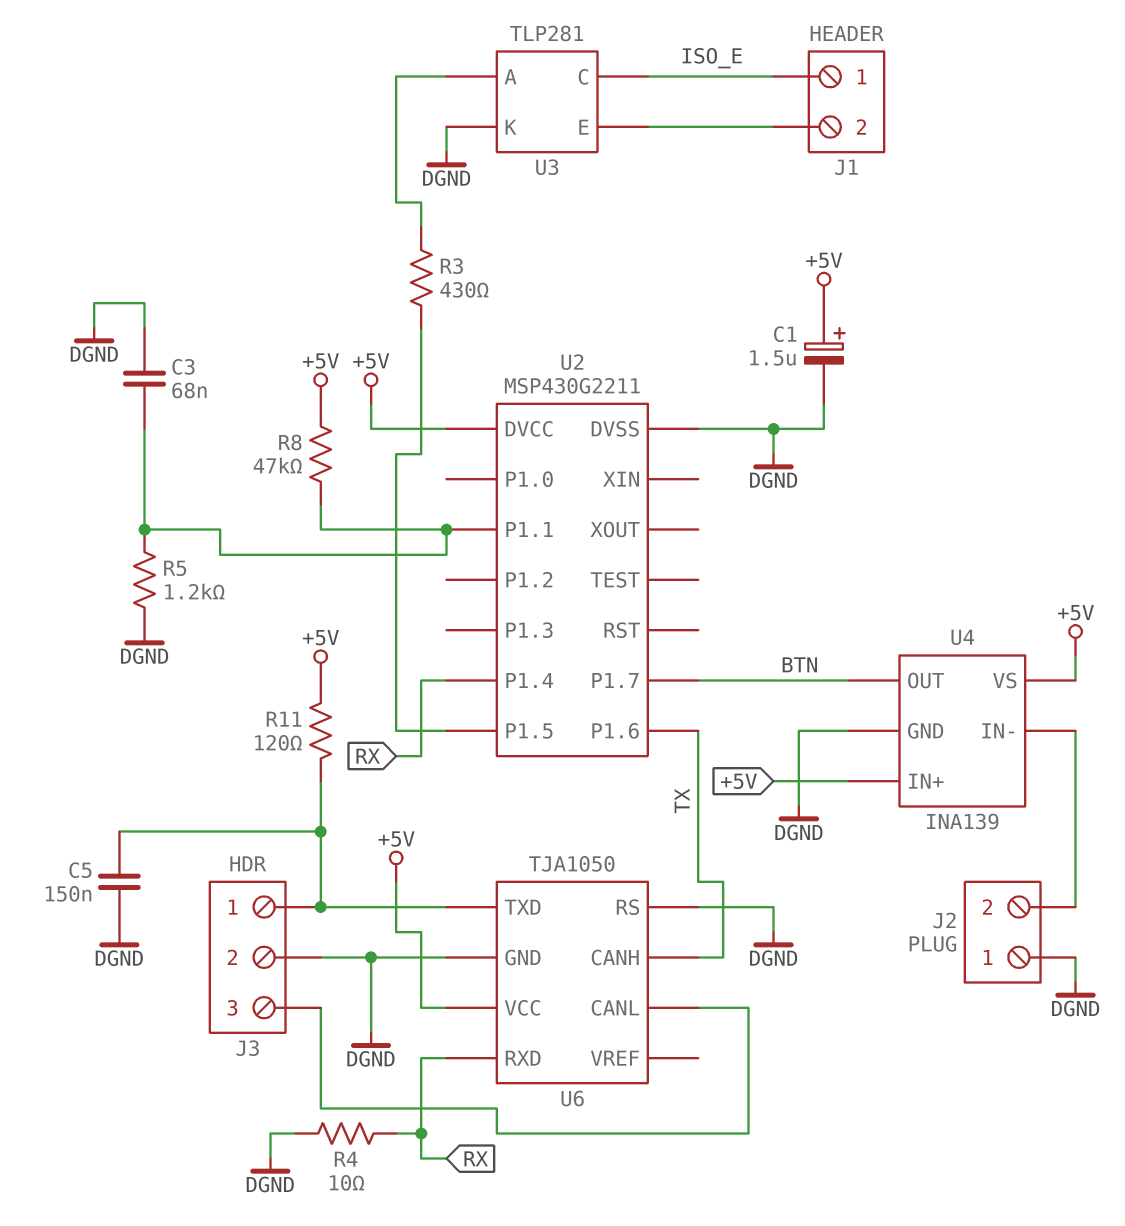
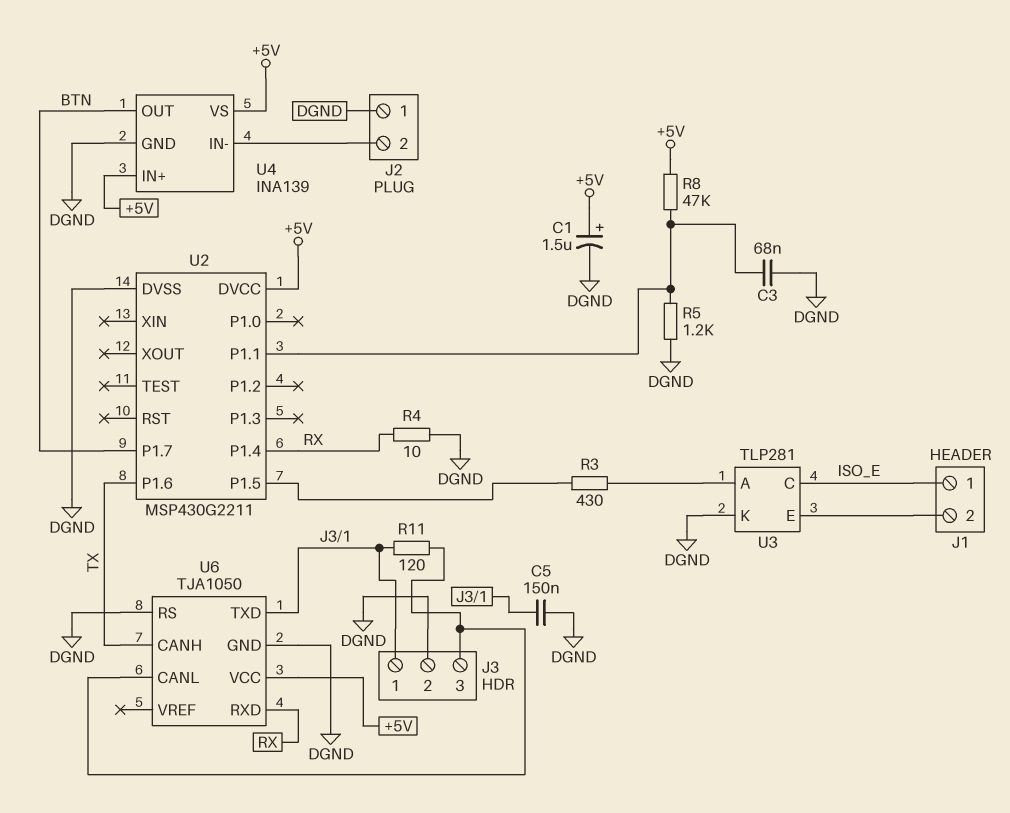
R11: 120 (+5V, J3/1) -> 120 (J3/1, J3/3)

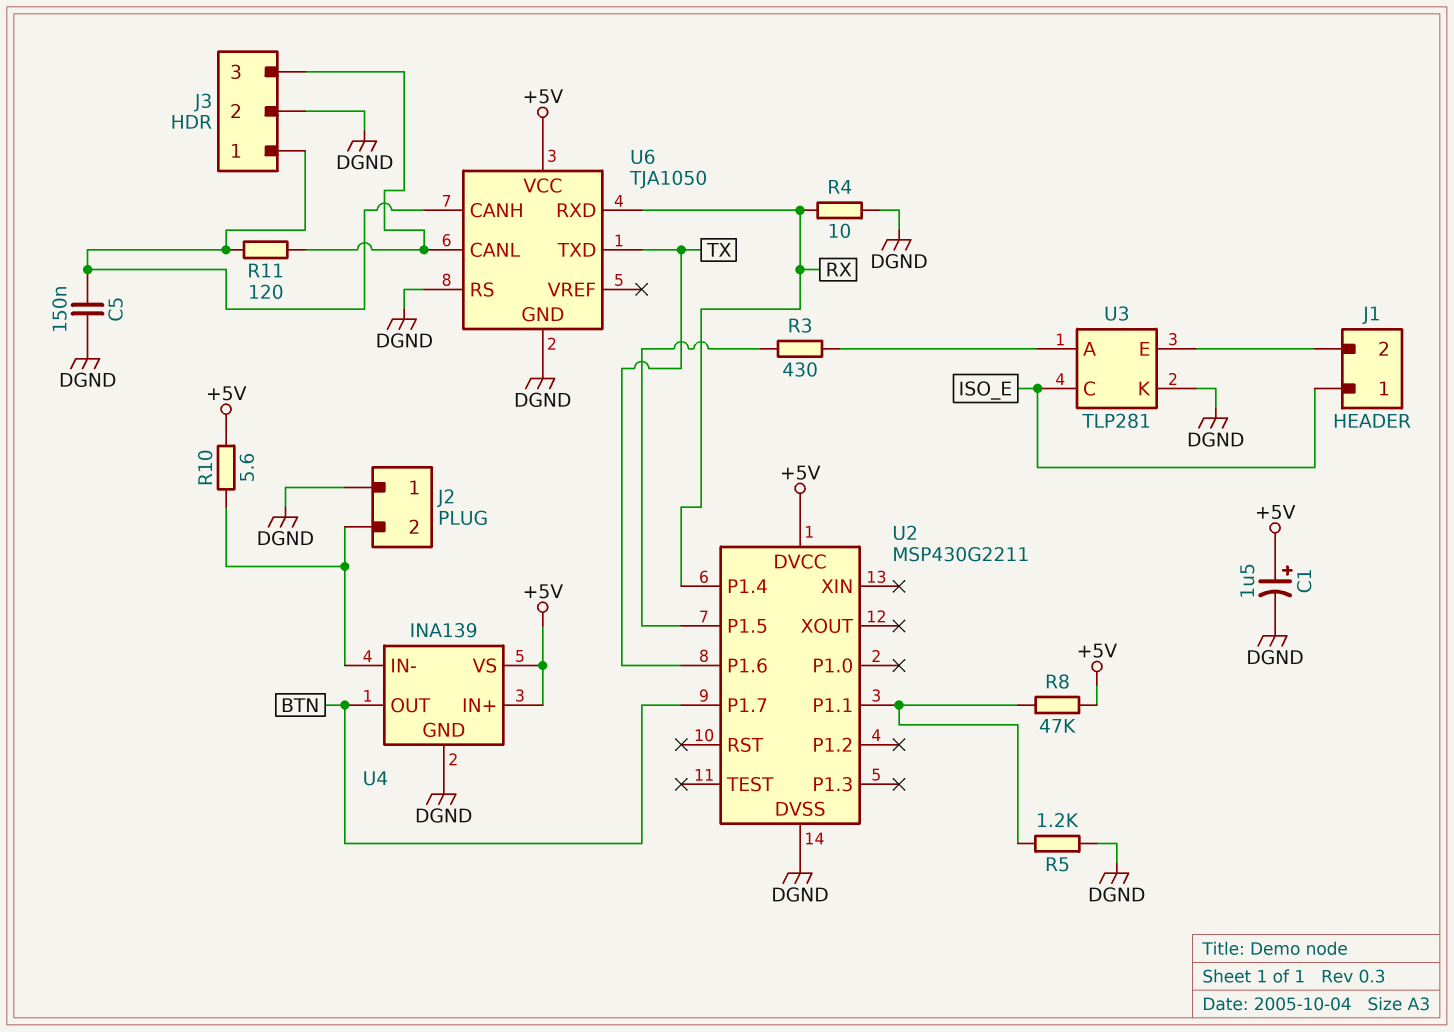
C3: 68nF (DGND, U2/P1.1) -> none
R10: none -> 5.6 (+5V, J2/2)
U6 pin CANH: TX -> J3/1
U6 pin TXD: J3/1 -> TX

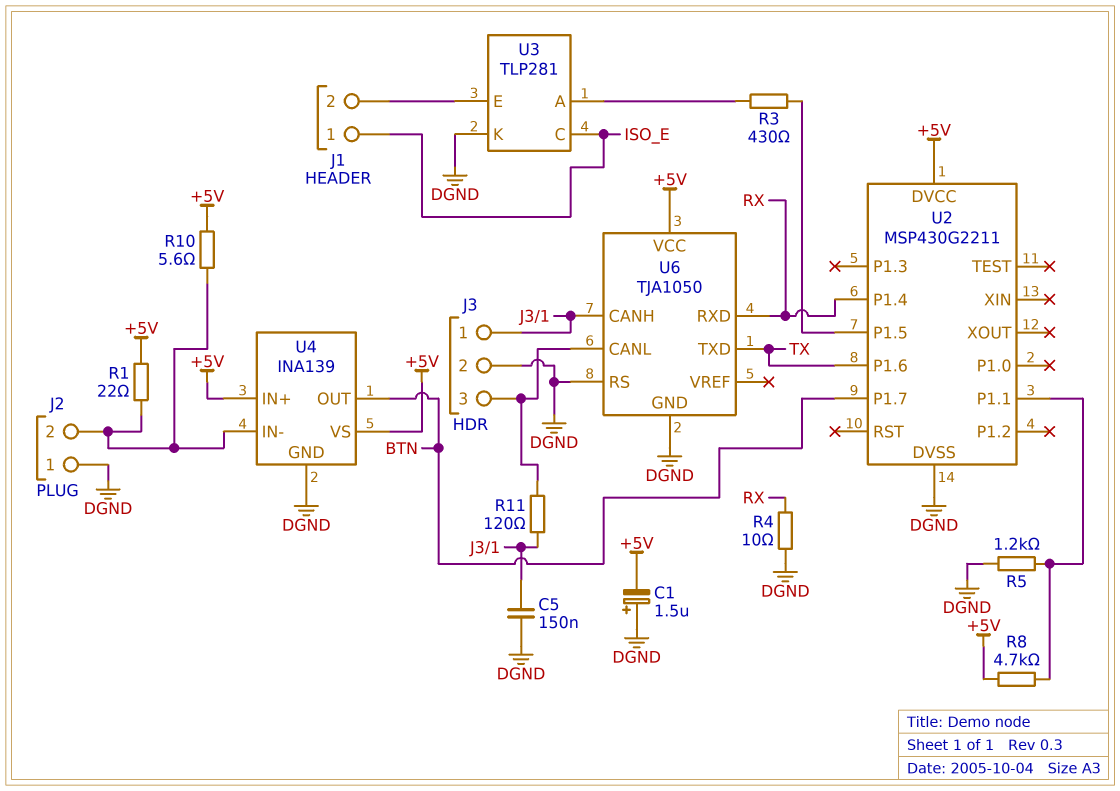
C1: 1.5uF (plus +5V, minus DGND) -> 1.5uF (plus DGND, minus +5V)
R1: none -> 22 (+5V, J2/2)
R8: 47k (+5V, U2/P1.1) -> 4.7k (+5V, U2/P1.1)

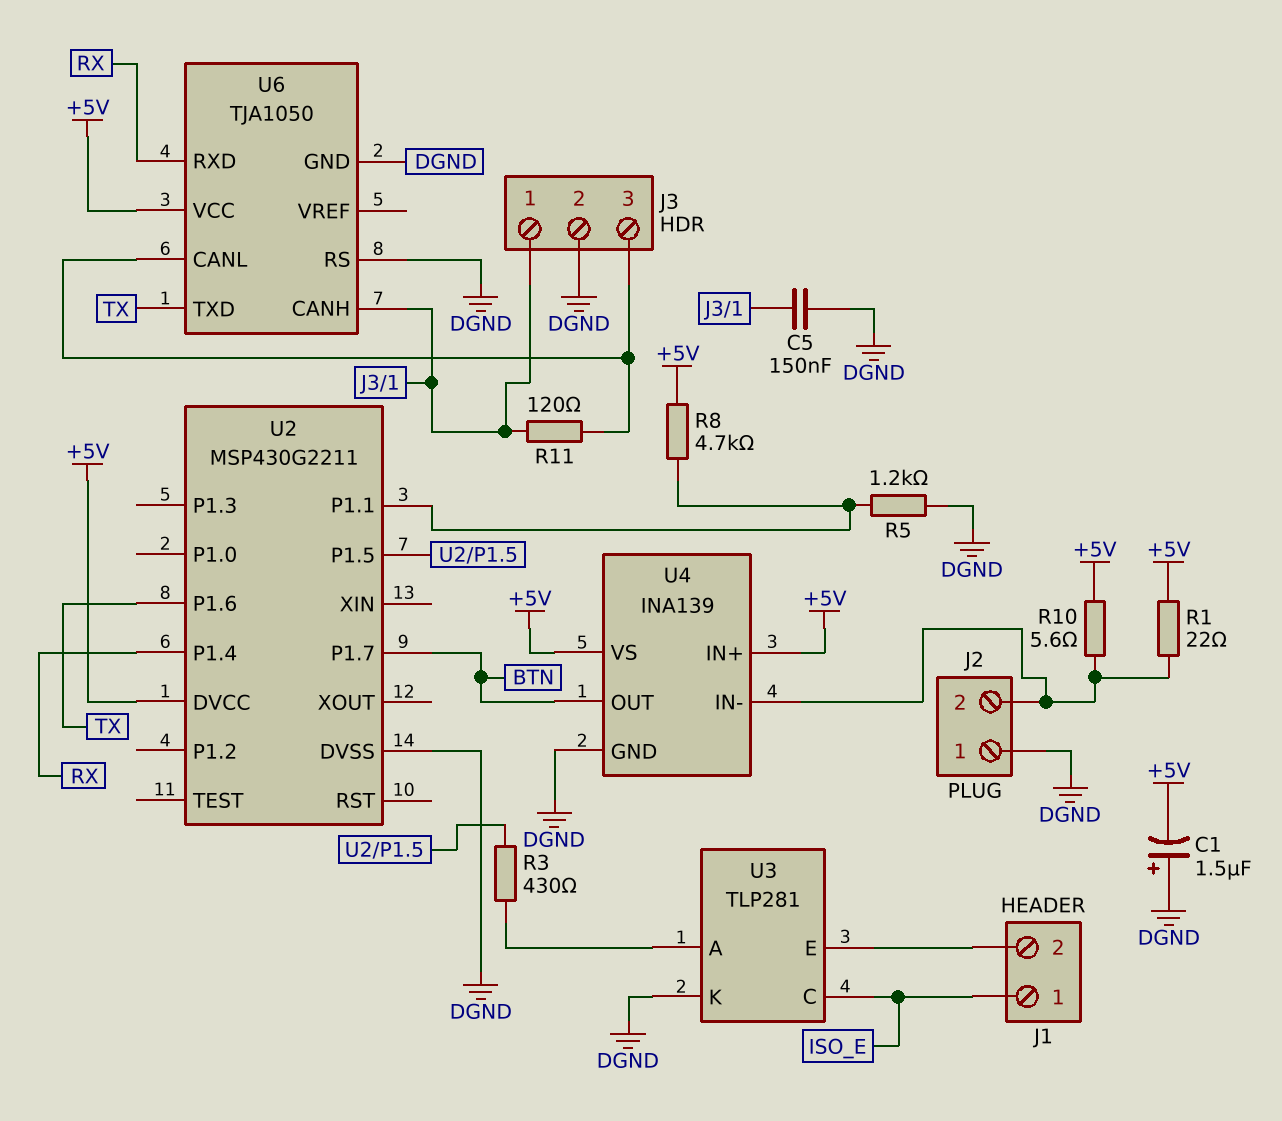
R4: 10 (DGND, RX) -> none

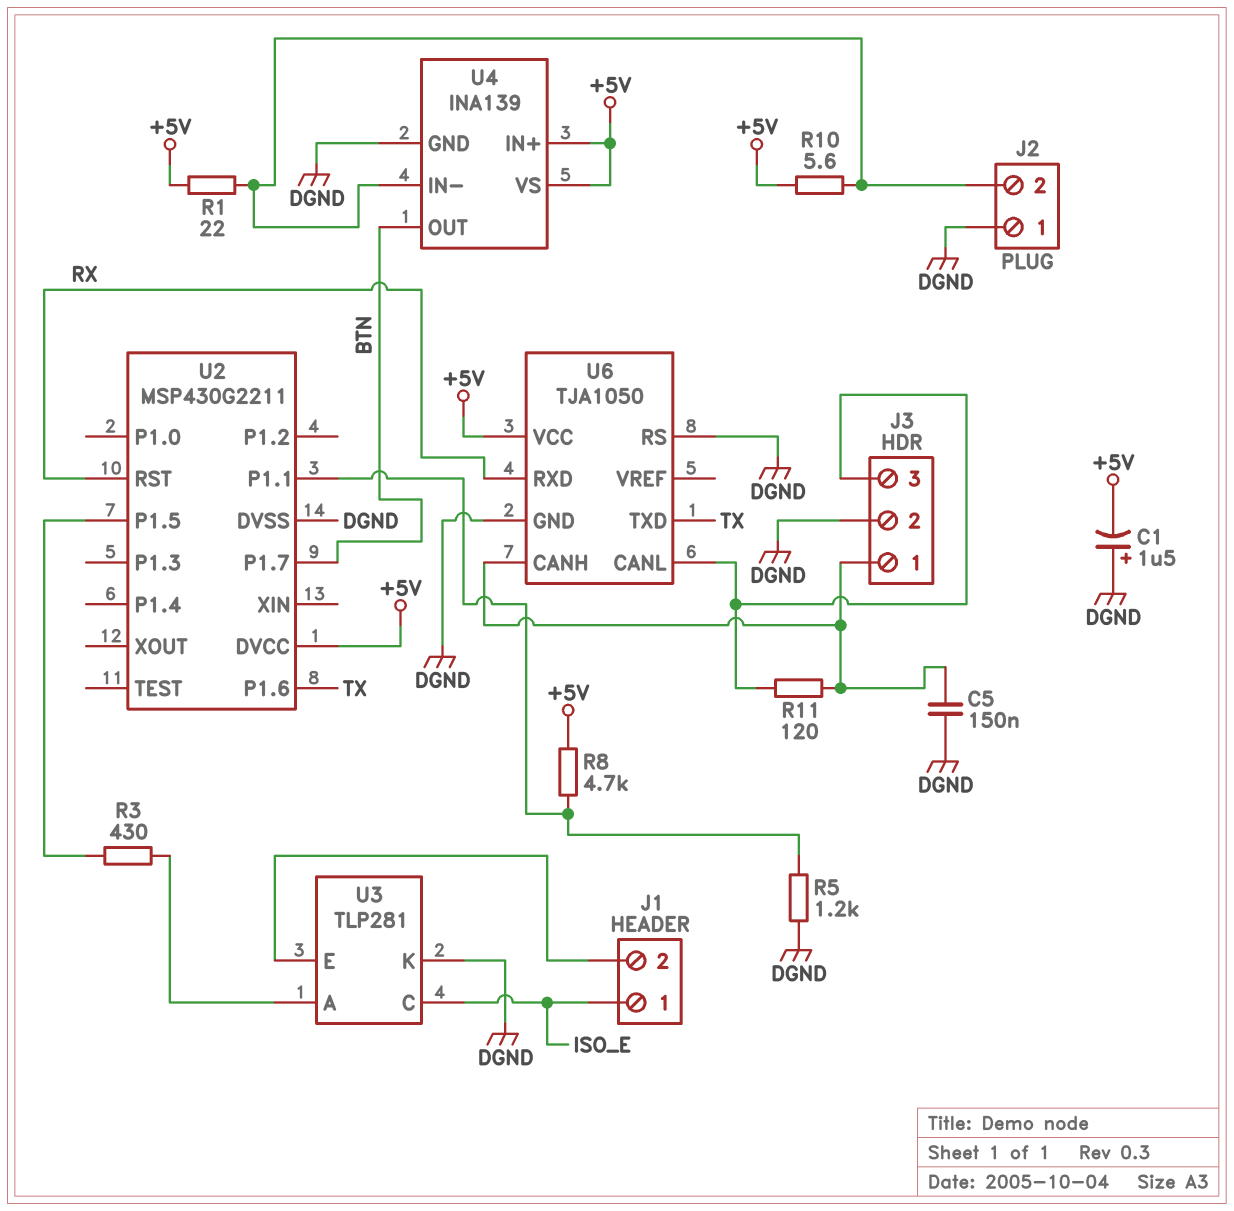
U2 pin P1.4: RX -> none
U2 pin RST: none -> RX

